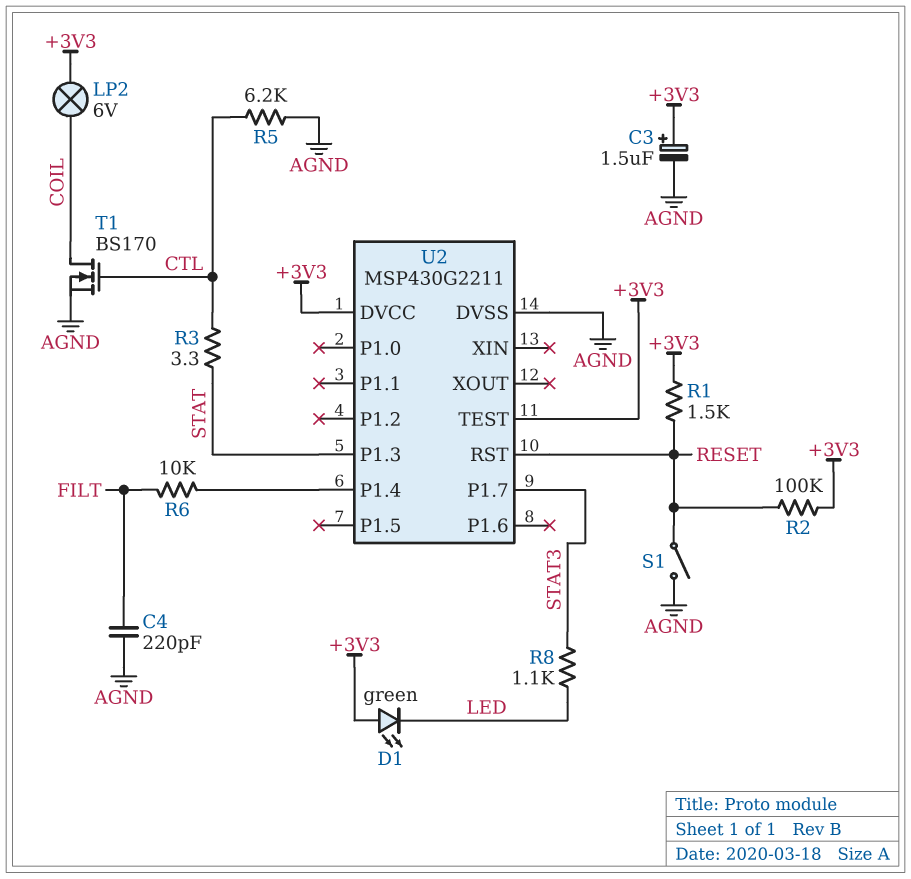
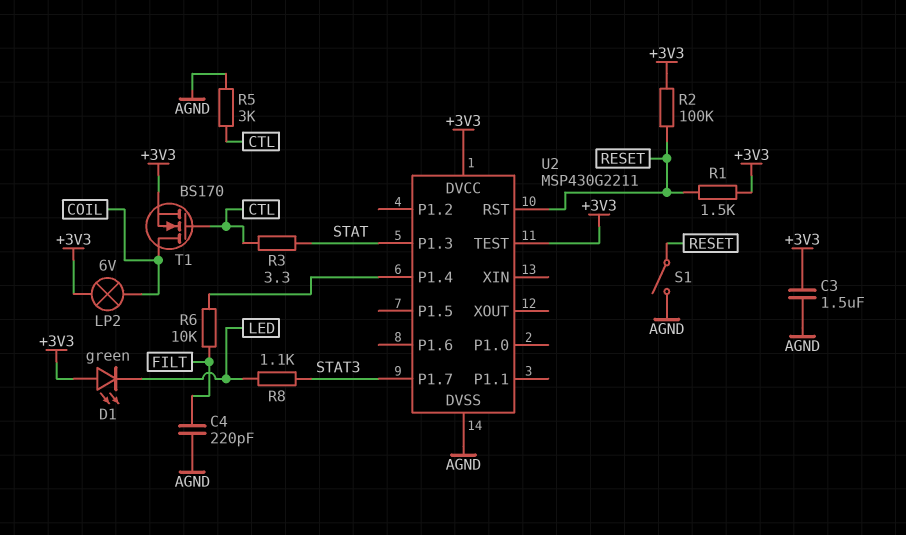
C3: 1.5uF (plus +3V3, minus AGND) -> 1.5uF (+3V3, AGND)
R5: 6.2k (AGND, CTL) -> 3k (AGND, CTL)
T1: NMOS BS170 (G CTL, D COIL, S AGND) -> NMOS BS170 (G CTL, D COIL, S +3V3)

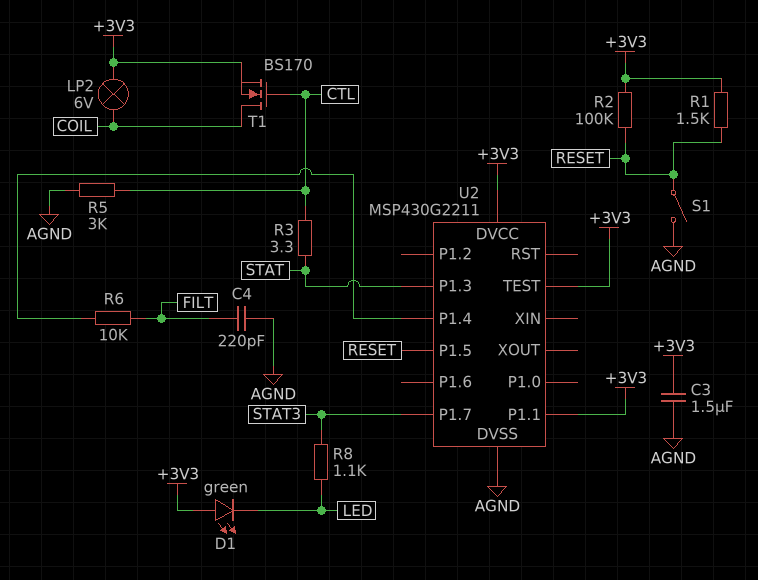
U2 pin P1.1: none -> +3V3
U2 pin P1.5: none -> RESET
U2 pin RST: RESET -> none

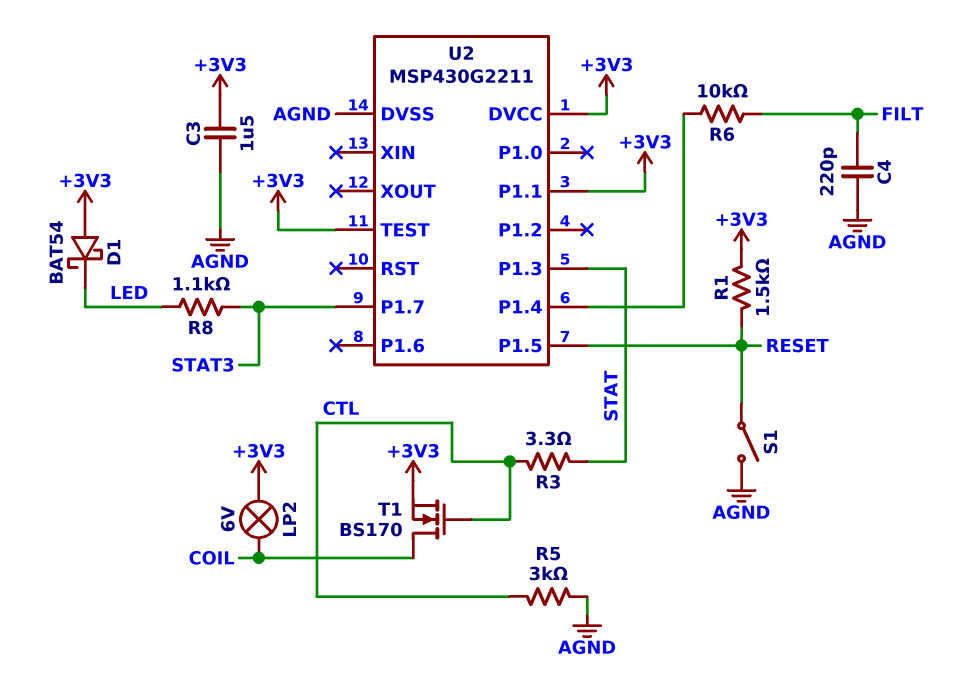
D1: LED green (A +3V3, K LED) -> schottky BAT54 (A +3V3, K LED)
R2: 100k (+3V3, RESET) -> none

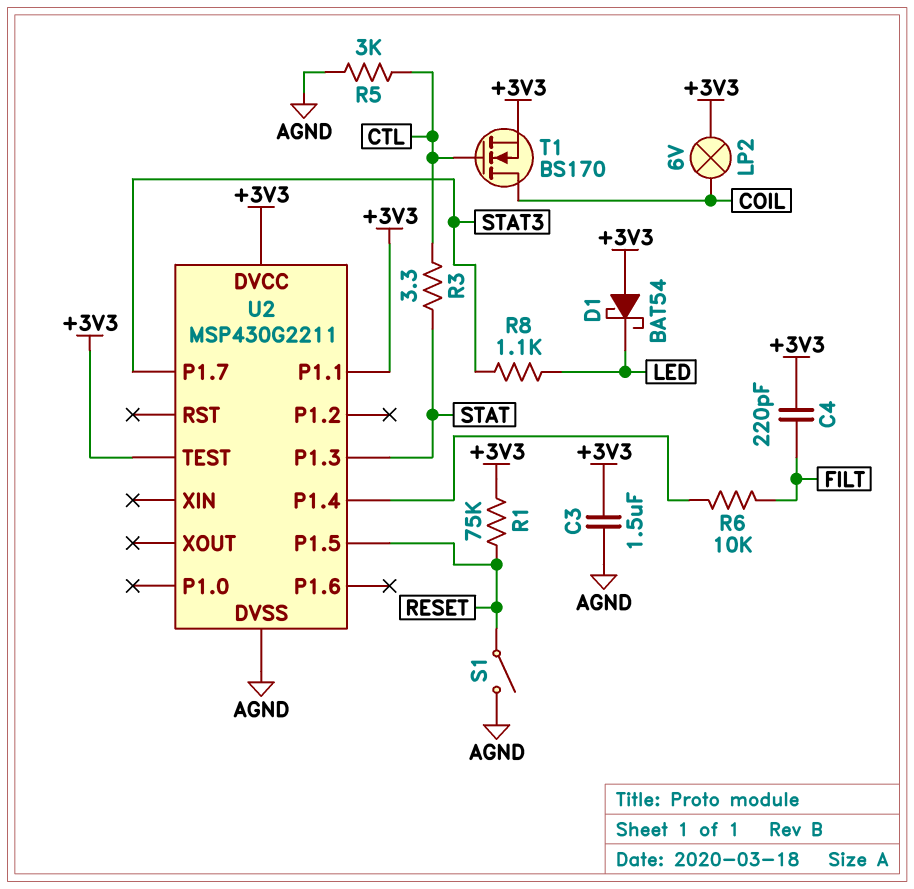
C4: 220pF (AGND, FILT) -> 220pF (+3V3, FILT)
R1: 1.5k (+3V3, RESET) -> 75k (+3V3, RESET)

